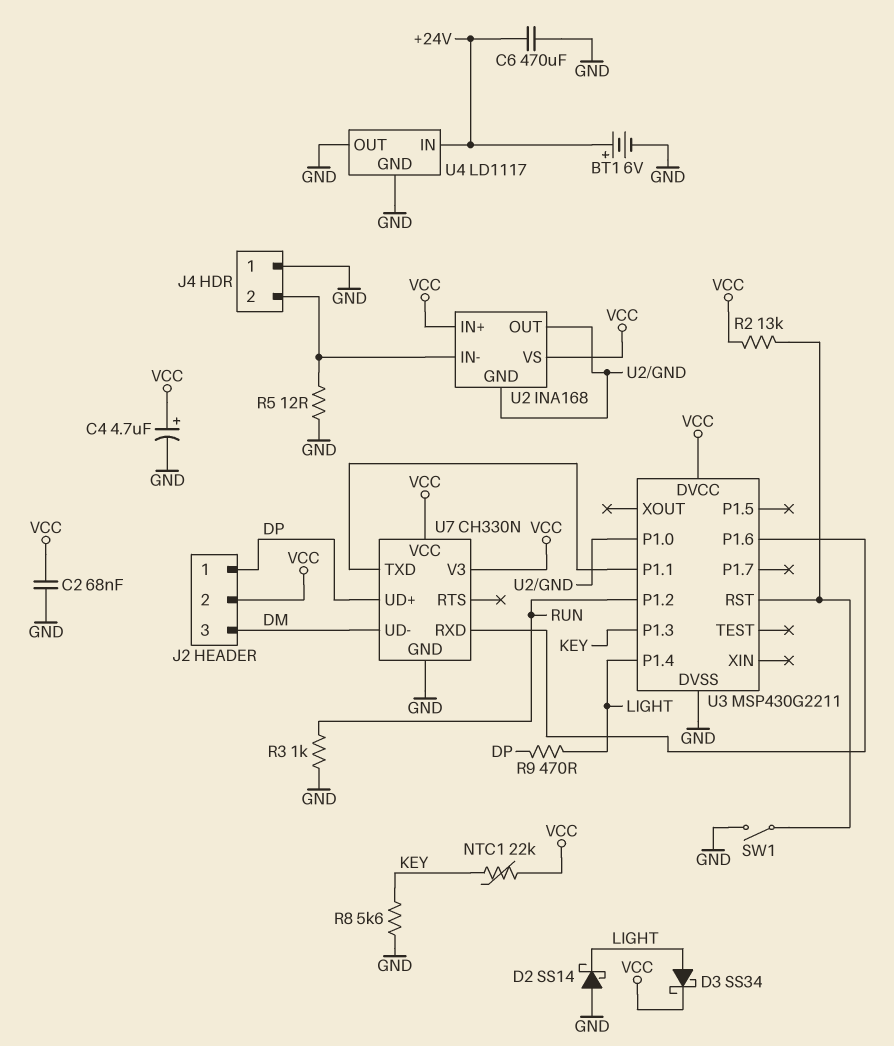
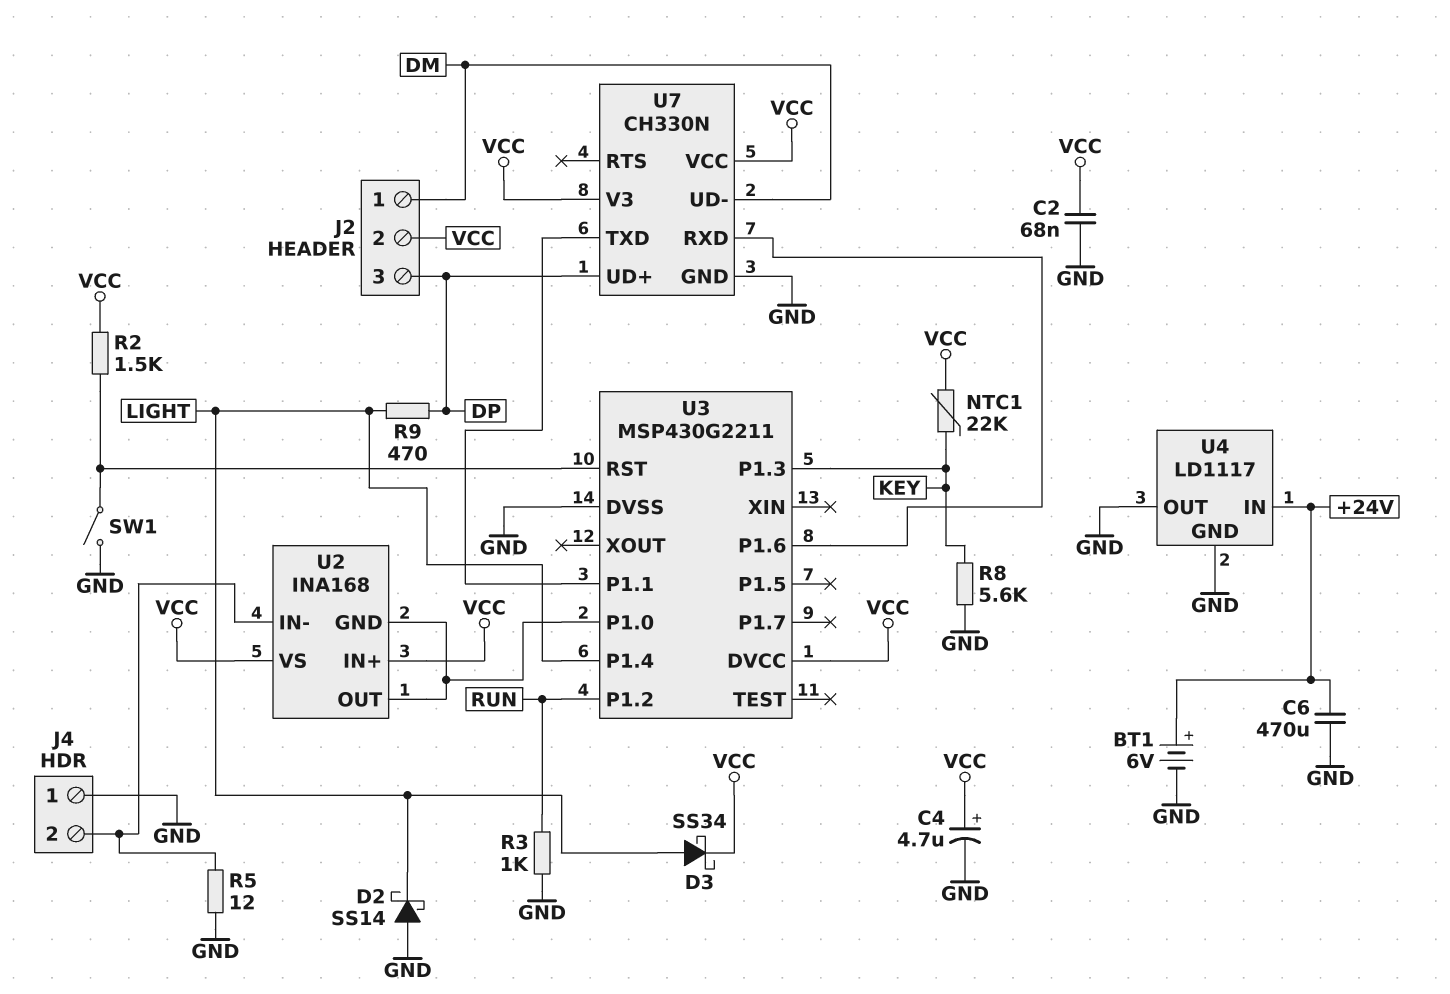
J2 pin 1: DP -> DM
J2 pin 3: DM -> DP
R2: 13k (U3/RST, VCC) -> 1.5k (U3/RST, VCC)

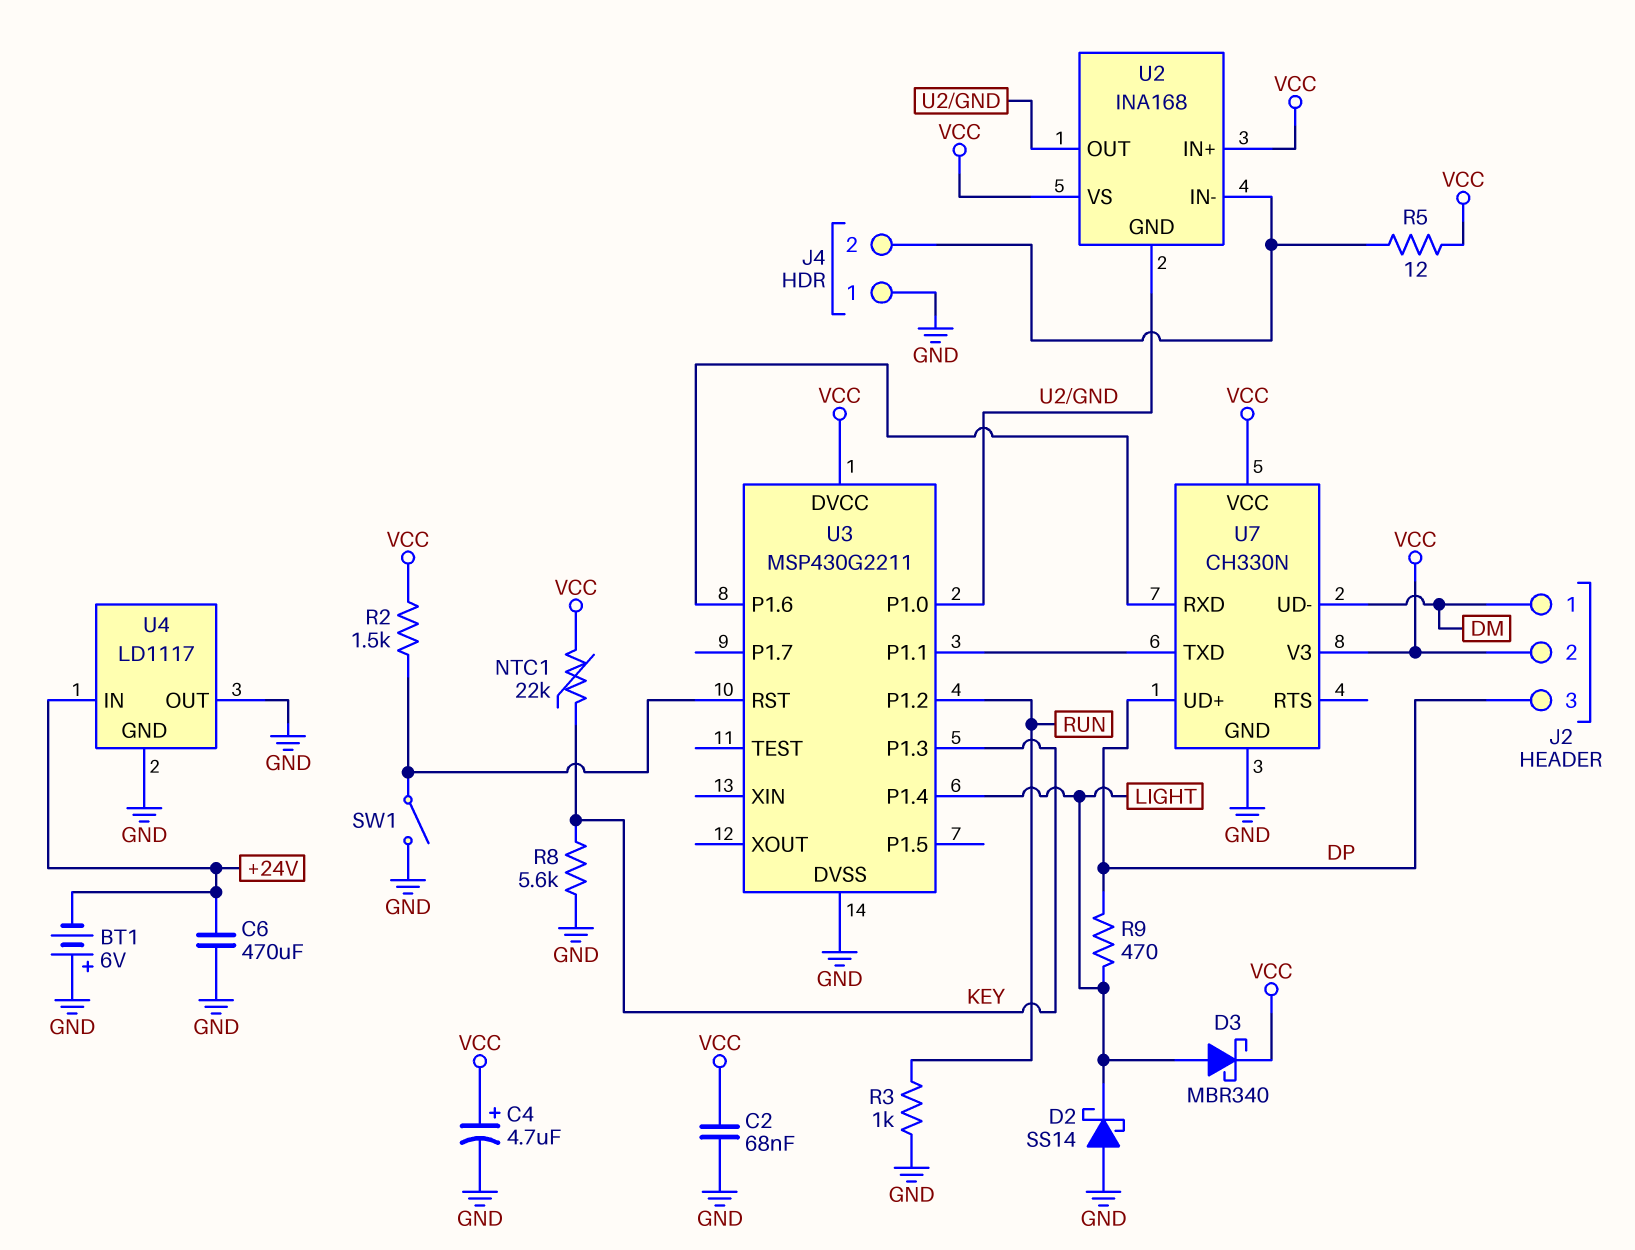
BT1: 6V (plus +24V, minus GND) -> 6V (plus GND, minus +24V)
D3: schottky SS34 (A LIGHT, K VCC) -> schottky MBR340 (A LIGHT, K VCC)
R5: 12 (GND, J4/2) -> 12 (J4/2, VCC)

